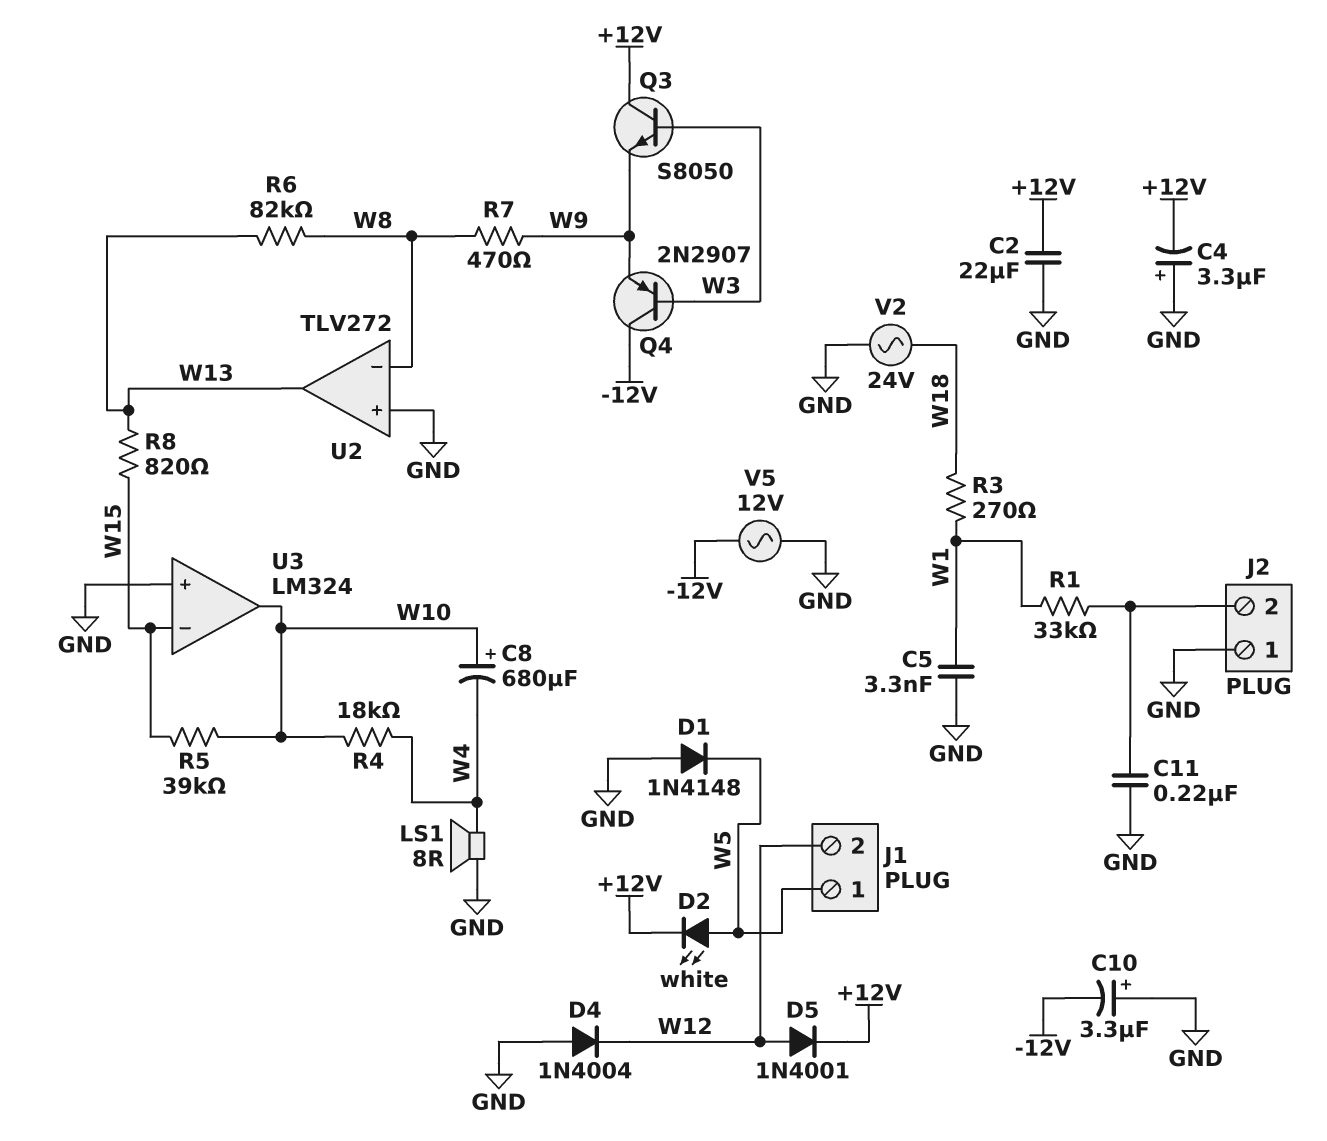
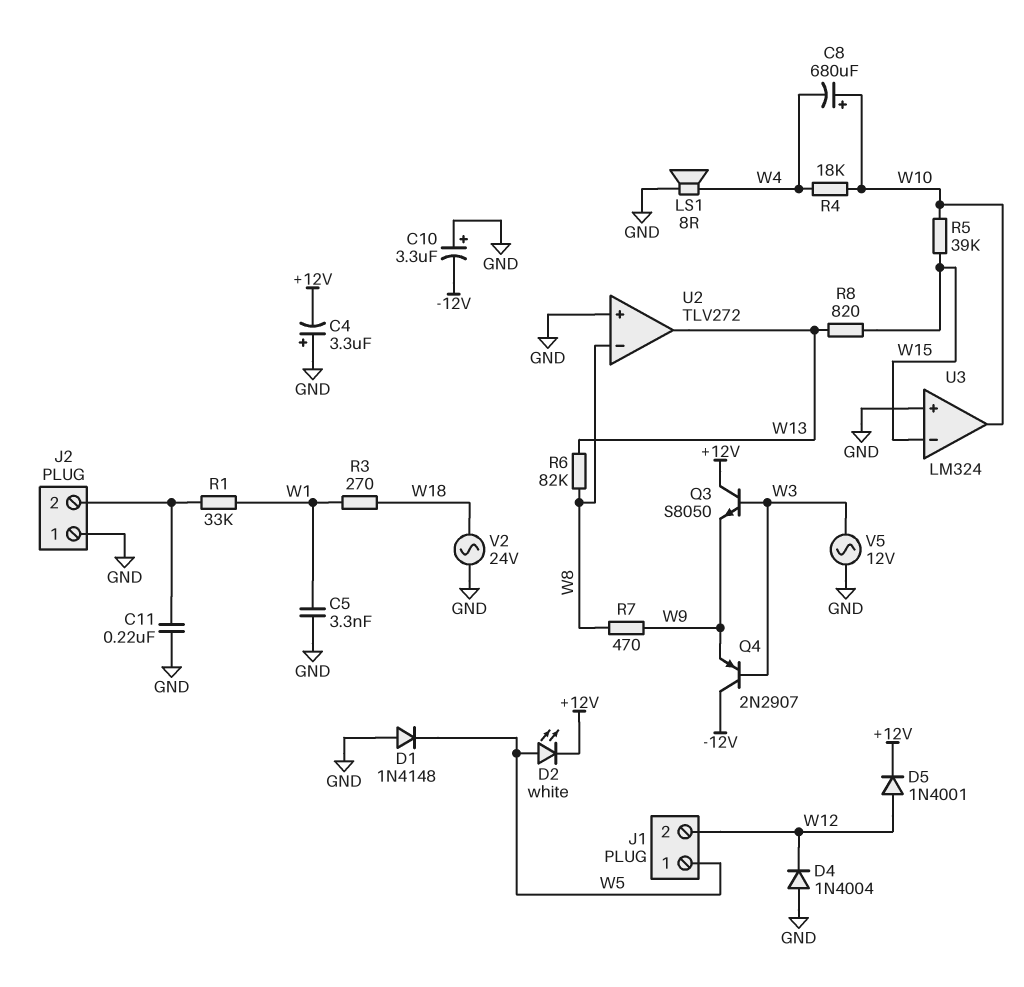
C2: 22uF (+12V, GND) -> none
V5: AC 12V (-12V, GND) -> AC 12V (GND, W3)

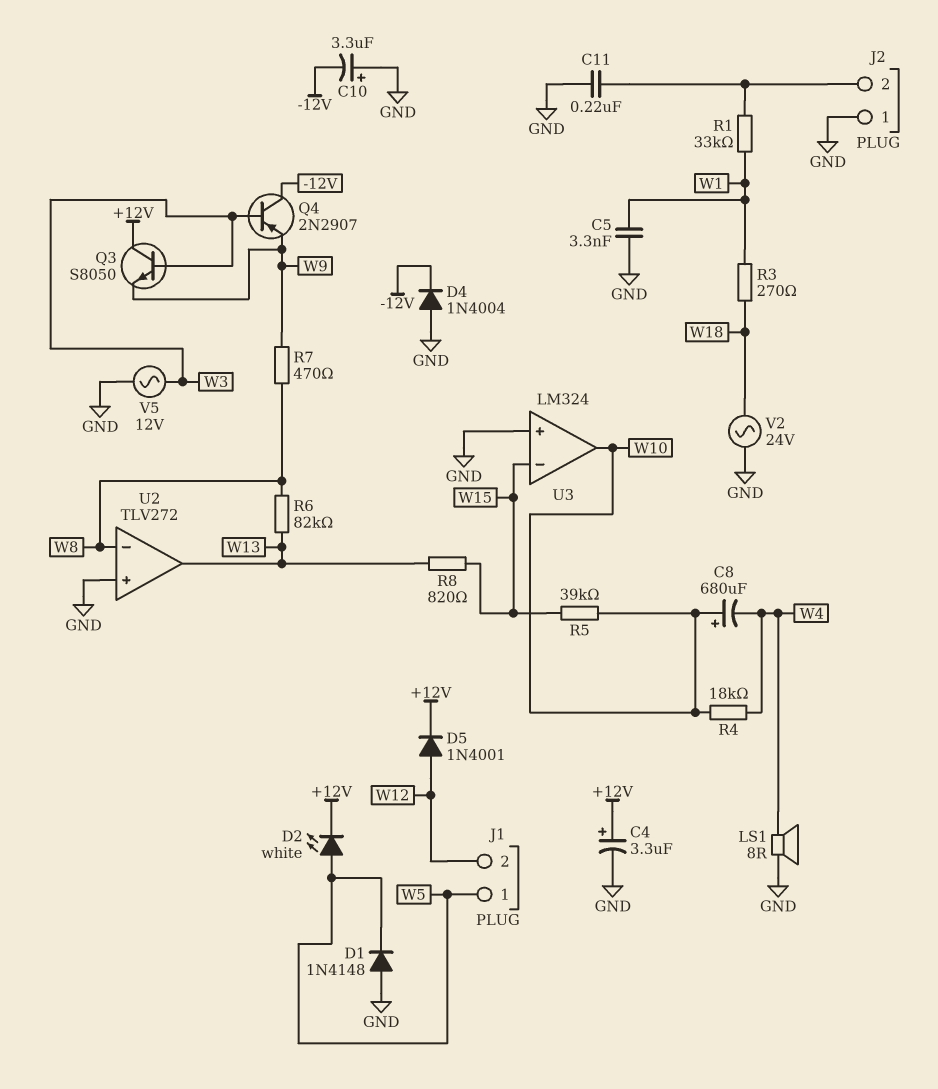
C4: 3.3uF (plus GND, minus +12V) -> 3.3uF (plus +12V, minus GND)
D4: diode 1N4004 (A GND, K W12) -> diode 1N4004 (A GND, K -12V)

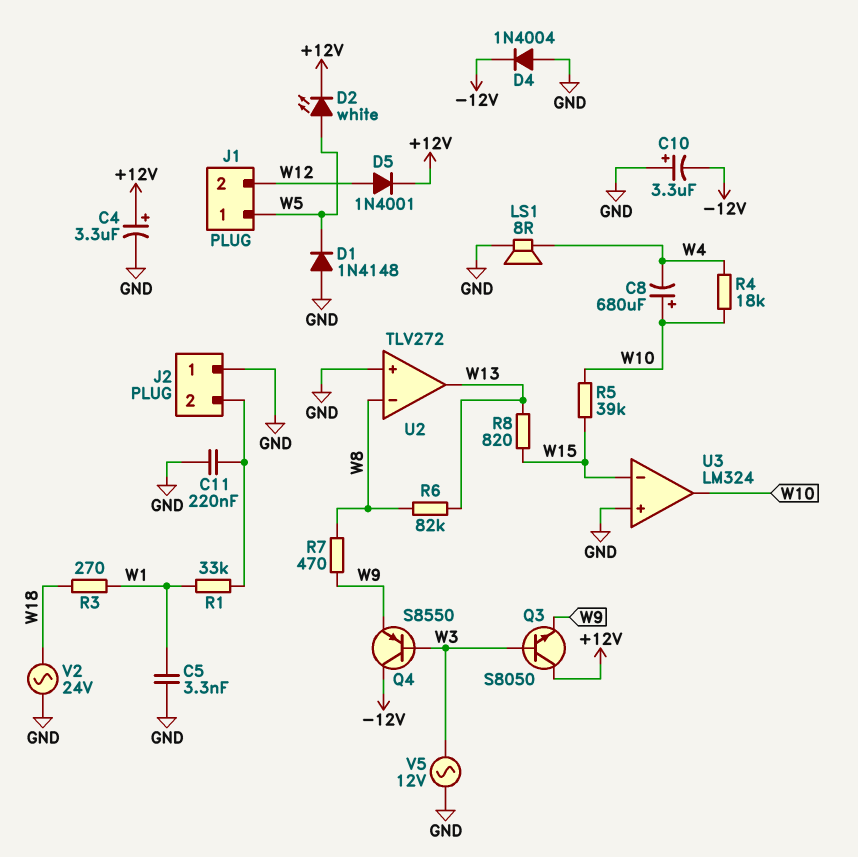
Q4: PNP 2N2907 (B W3, C -12V, E W9) -> PNP S8550 (B W3, C -12V, E W9)

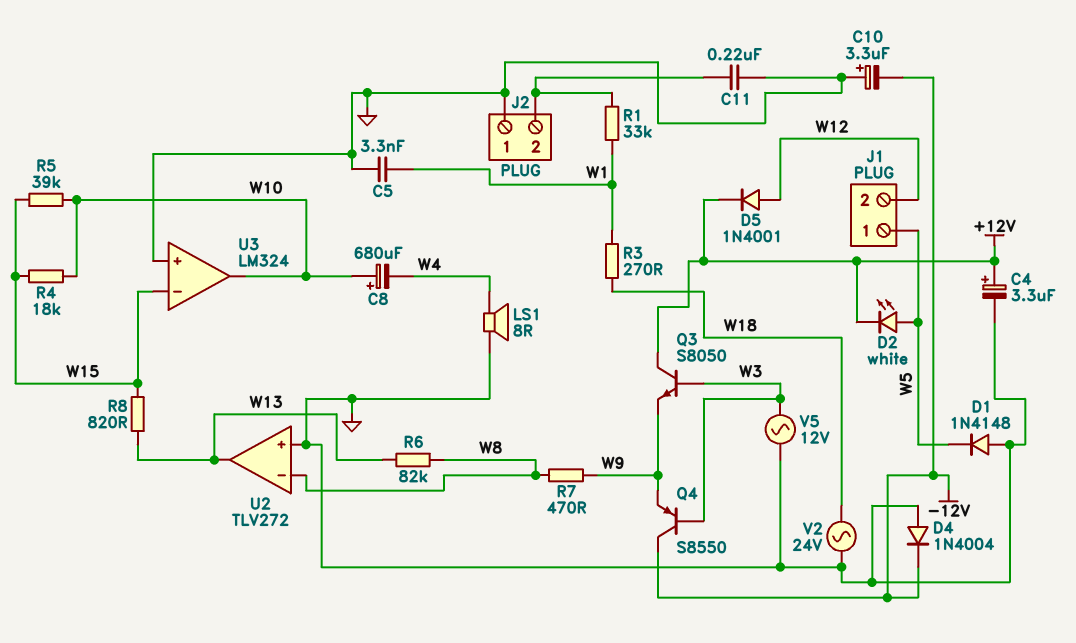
R4: 18k (W4, W10) -> 18k (W10, W15)

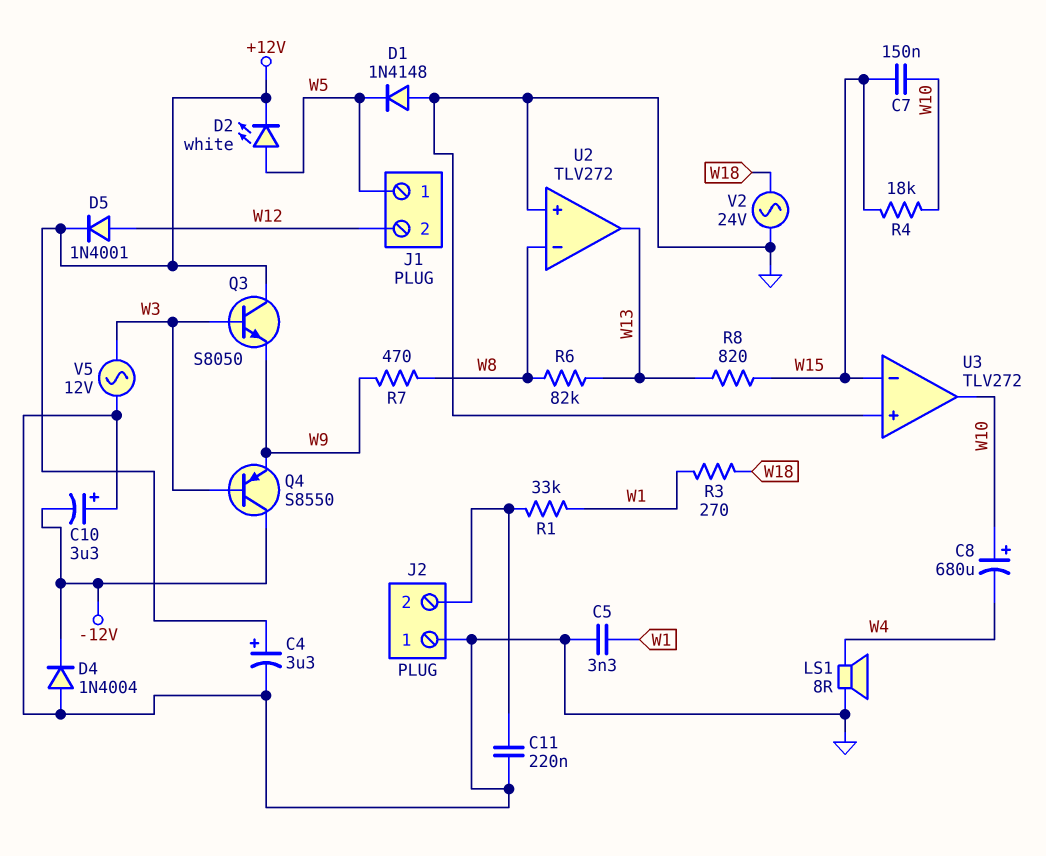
C7: none -> 150nF (W10, W15)
R5: 39k (W10, W15) -> none
U3: LM324 -> TLV272

